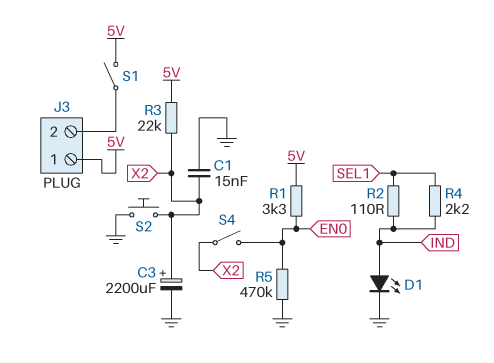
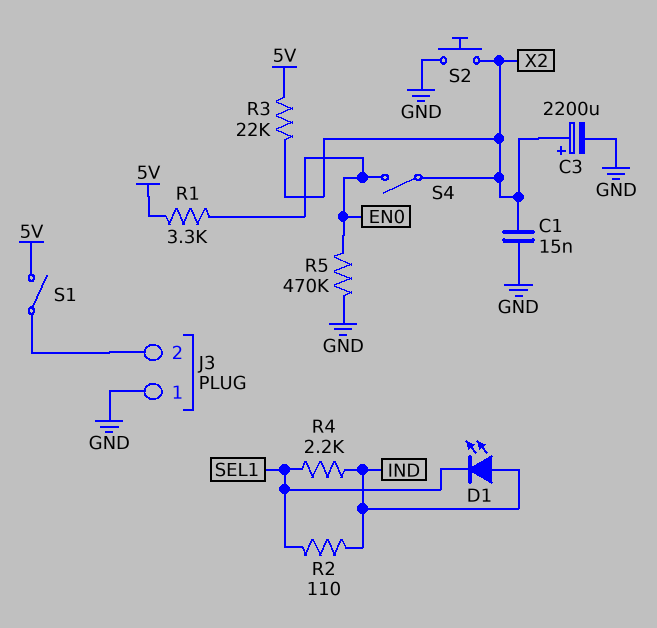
D1: LED (A IND, K GND) -> LED (A IND, K SEL1)
J3 pin 1: 5V -> GND

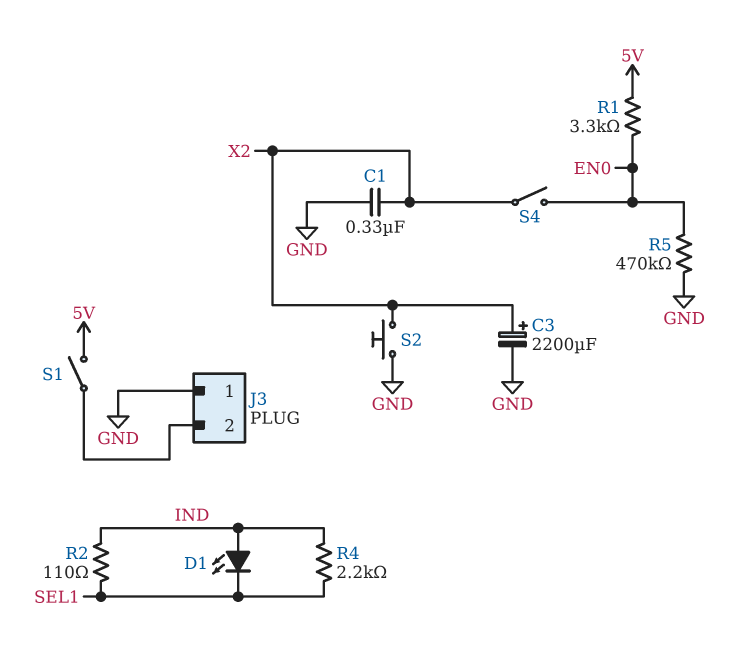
C1: 15nF (GND, X2) -> 330nF (GND, X2)
R3: 22k (5V, X2) -> none

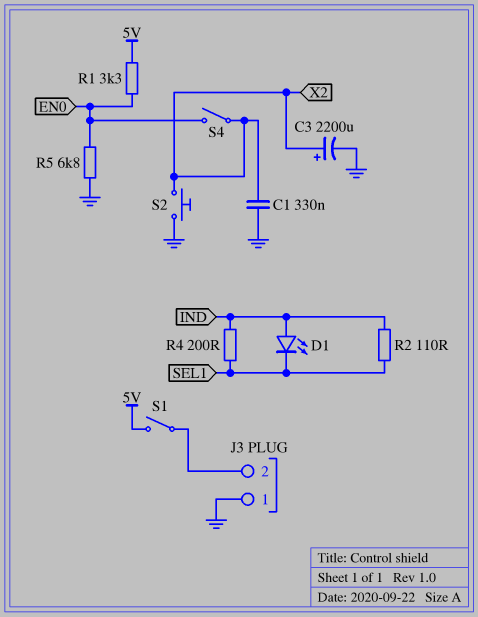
R4: 2.2k (IND, SEL1) -> 200 (IND, SEL1)
R5: 470k (EN0, GND) -> 6.8k (EN0, GND)

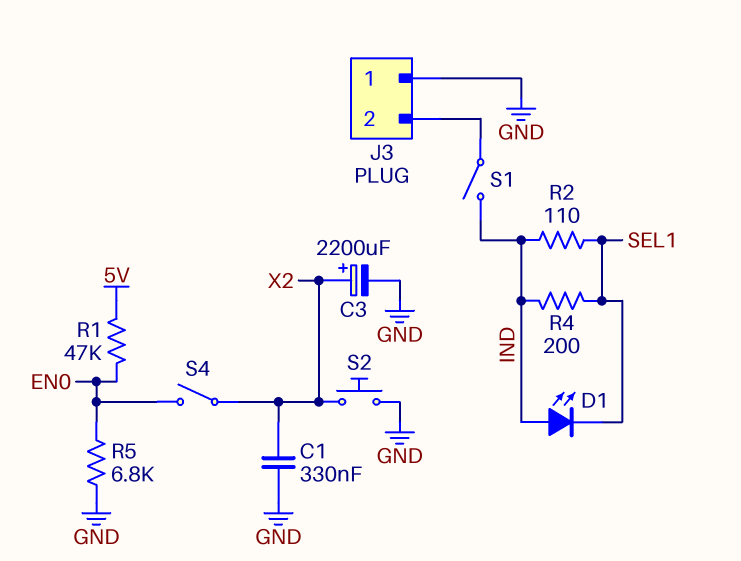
R1: 3.3k (5V, EN0) -> 47k (5V, EN0)
S1: switch (5V, J3/2) -> switch (IND, J3/2)

